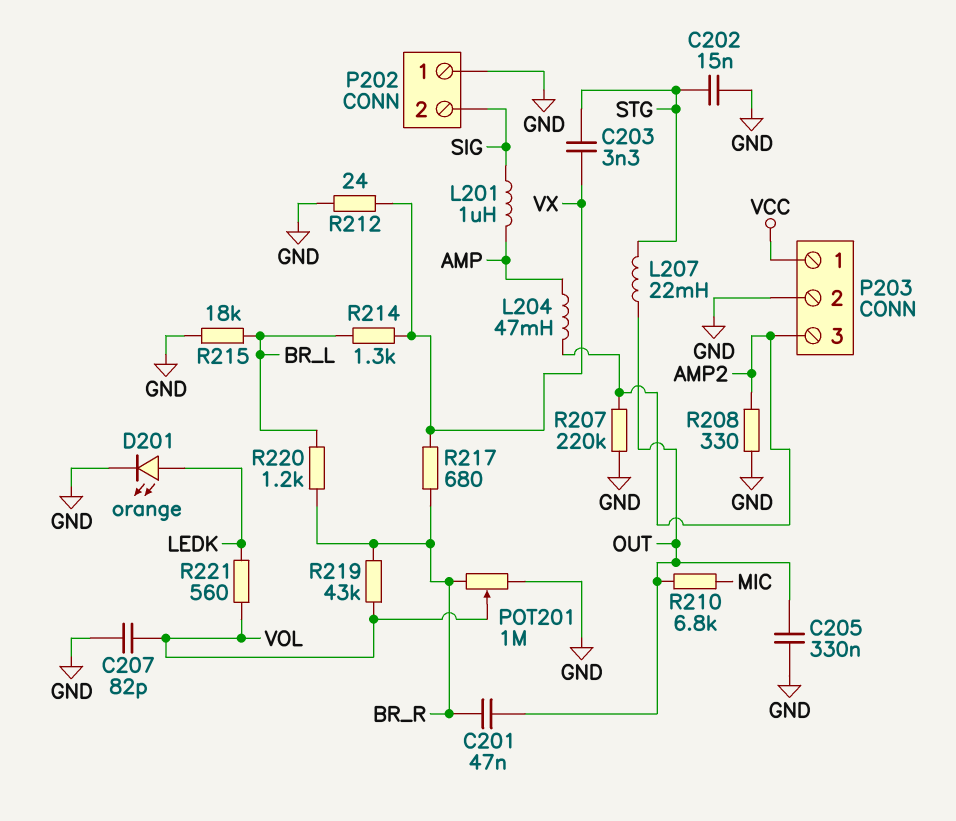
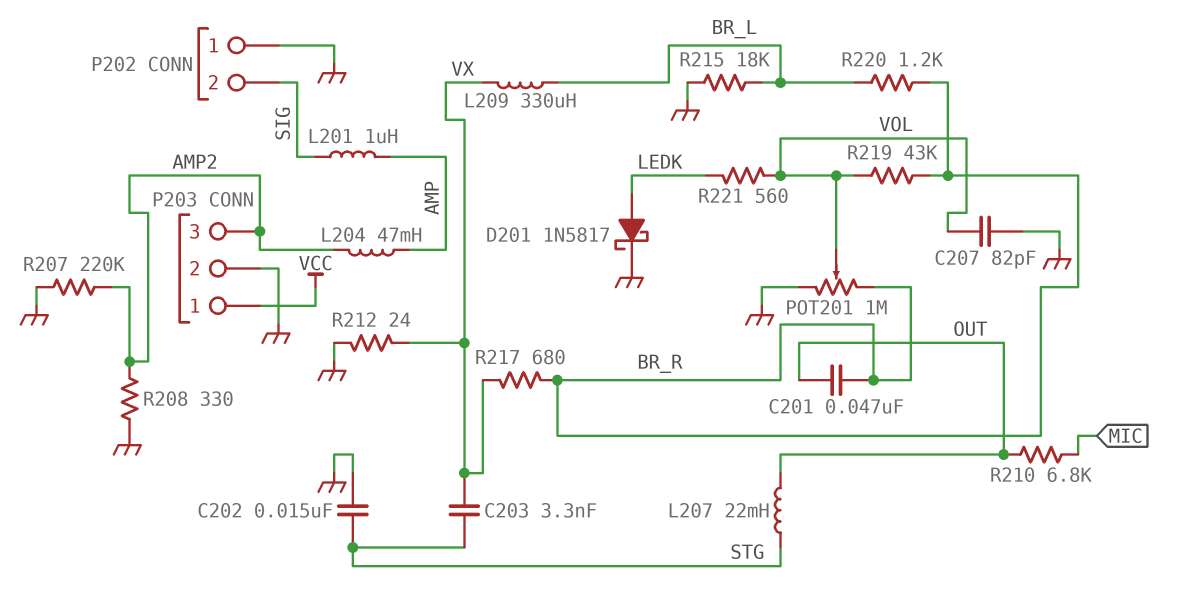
C205: 330nF (GND, OUT) -> none
D201: LED orange (A LEDK, K GND) -> schottky 1N5817 (A LEDK, K GND)
L209: none -> 330uH (BR_L, VX)
R214: 1.3k (BR_L, VX) -> none

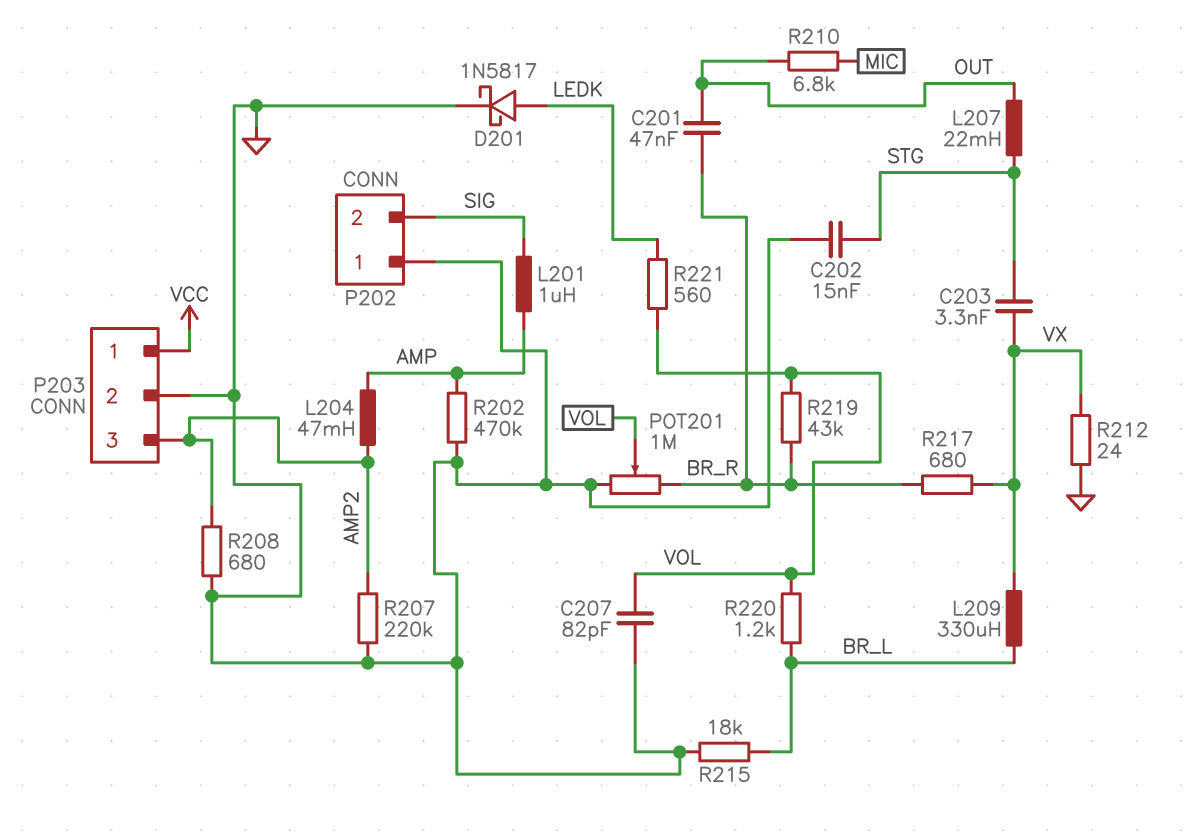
R202: none -> 470k (AMP, GND)
R208: 330 (AMP2, GND) -> 680 (AMP2, GND)
R220: 1.2k (BR_L, BR_R) -> 1.2k (BR_L, VOL)

